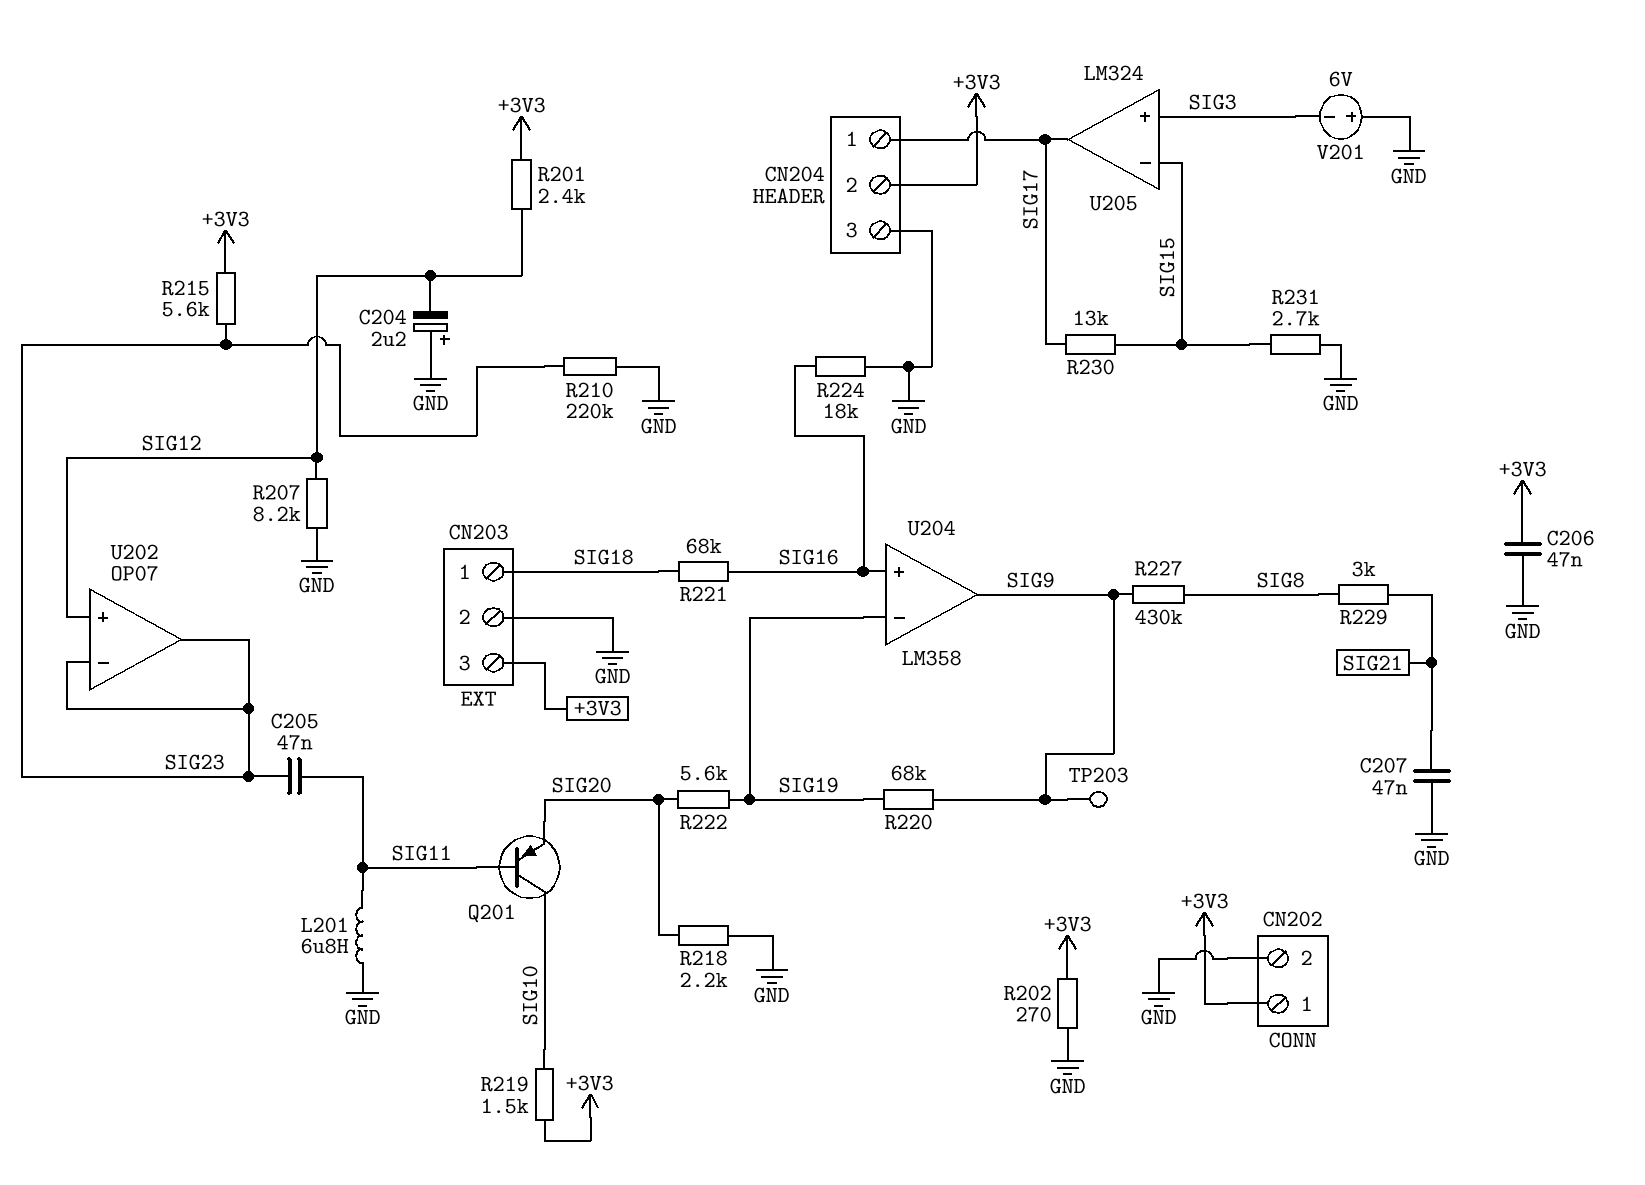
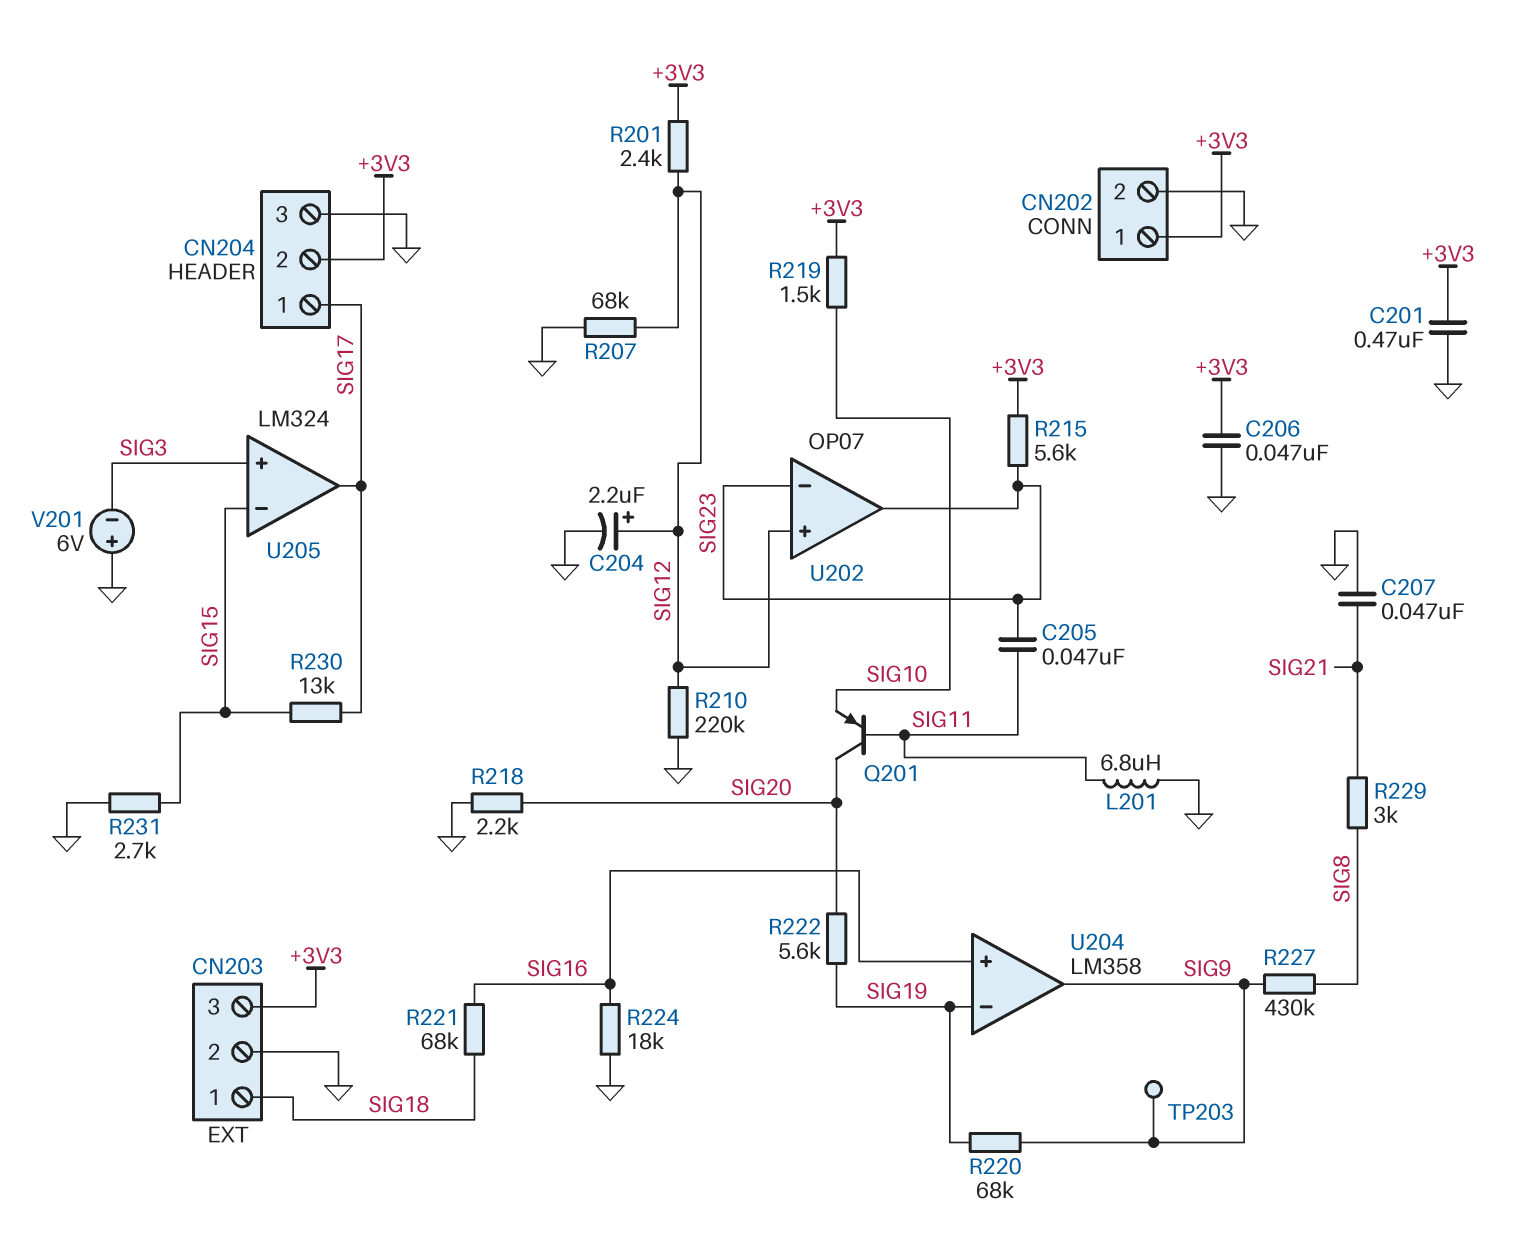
C201: none -> 470nF (+3V3, GND)
C204: 2.2uF (plus GND, minus SIG12) -> 2.2uF (plus SIG12, minus GND)
Q201: PNP (B SIG11, C SIG10, E SIG20) -> PNP (B SIG11, C SIG20, E SIG10)
R202: 270 (+3V3, GND) -> none
R207: 8.2k (GND, SIG12) -> 68k (GND, SIG12)
R210: 220k (GND, SIG23) -> 220k (GND, SIG12)

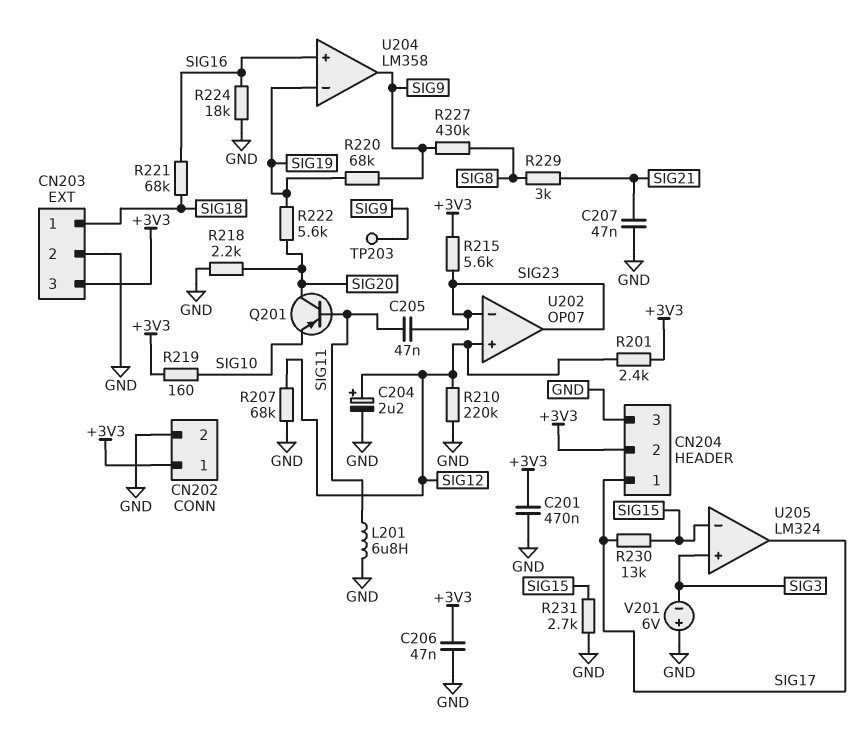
R219: 1.5k (+3V3, SIG10) -> 160 (+3V3, SIG10)

